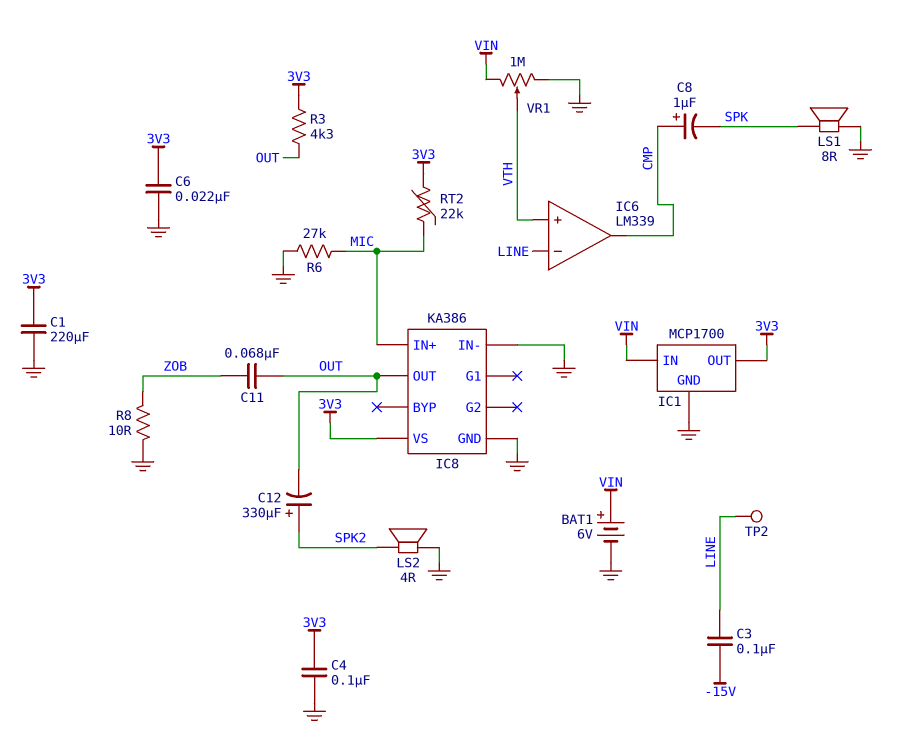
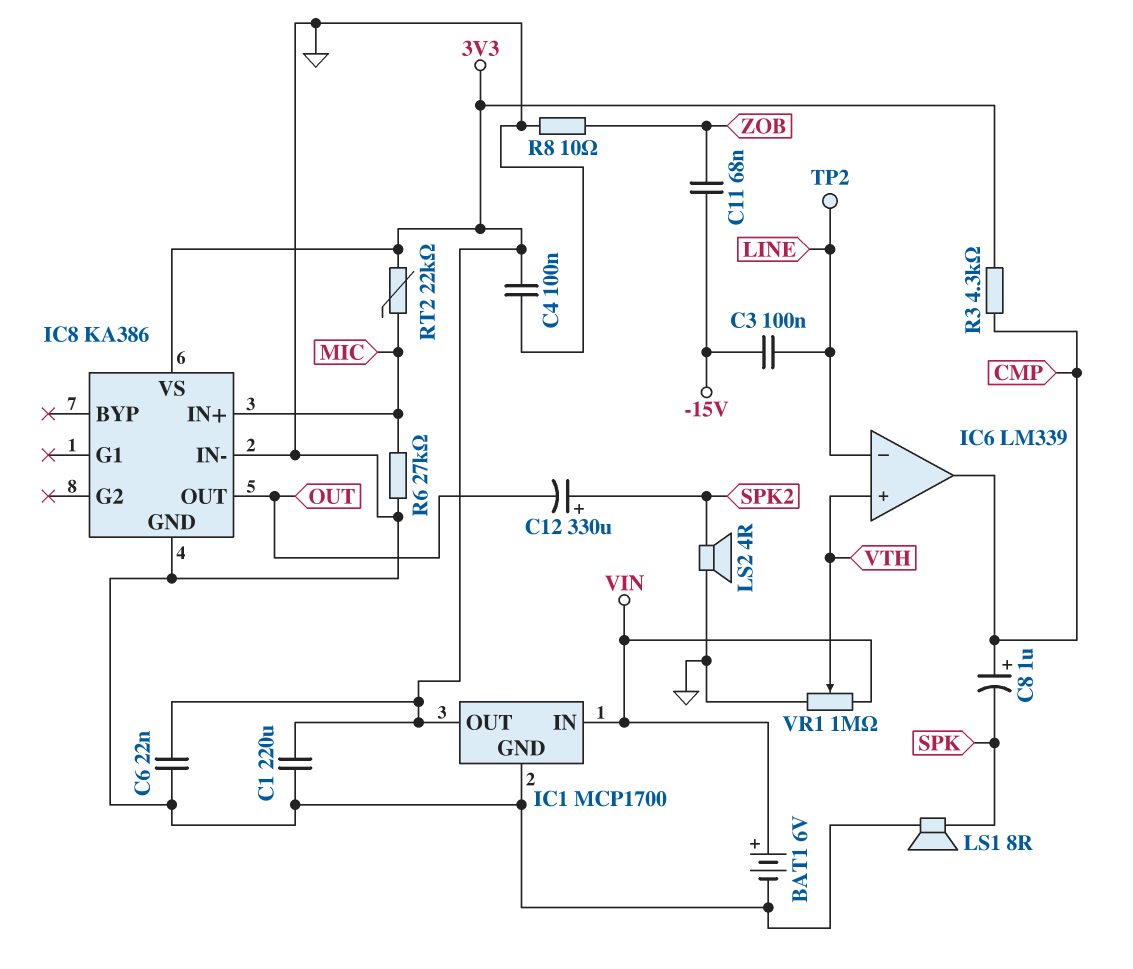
C11: 68nF (OUT, ZOB) -> 68nF (-15V, ZOB)
R3: 4.3k (3V3, OUT) -> 4.3k (3V3, CMP)

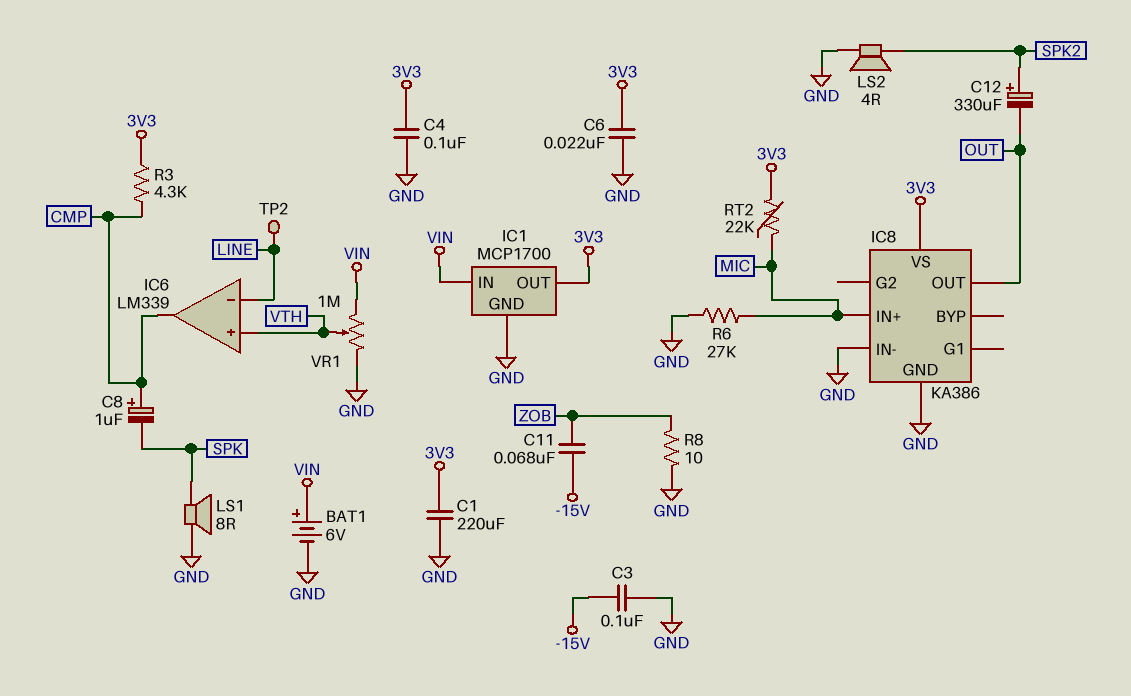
C3: 100nF (-15V, LINE) -> 100nF (-15V, GND)

